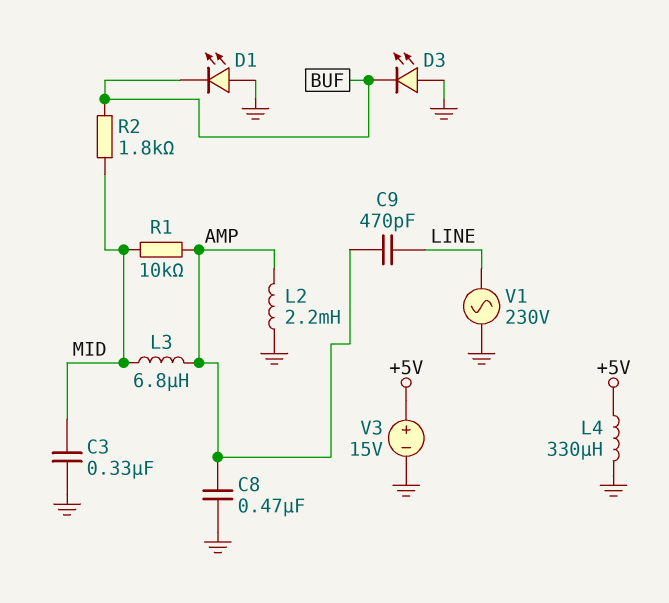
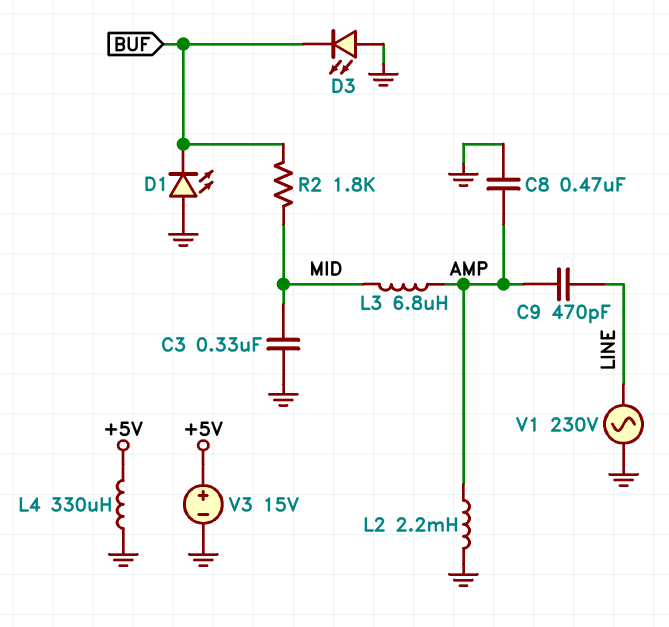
R1: 10k (AMP, MID) -> none

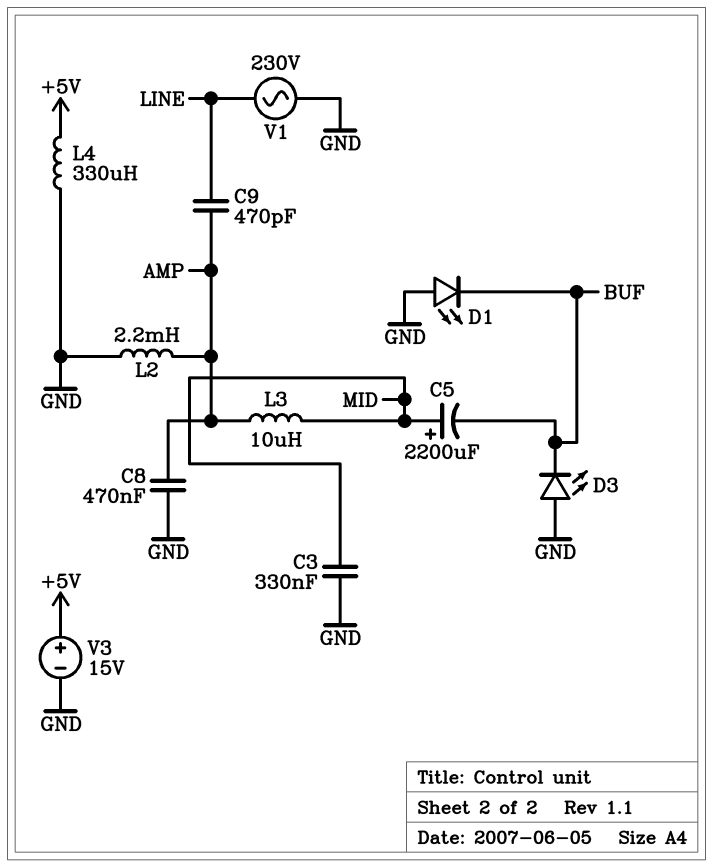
C5: none -> 2200uF (plus MID, minus BUF)
L3: 6.8uH (AMP, MID) -> 10uH (AMP, MID)
R2: 1.8k (BUF, MID) -> none

